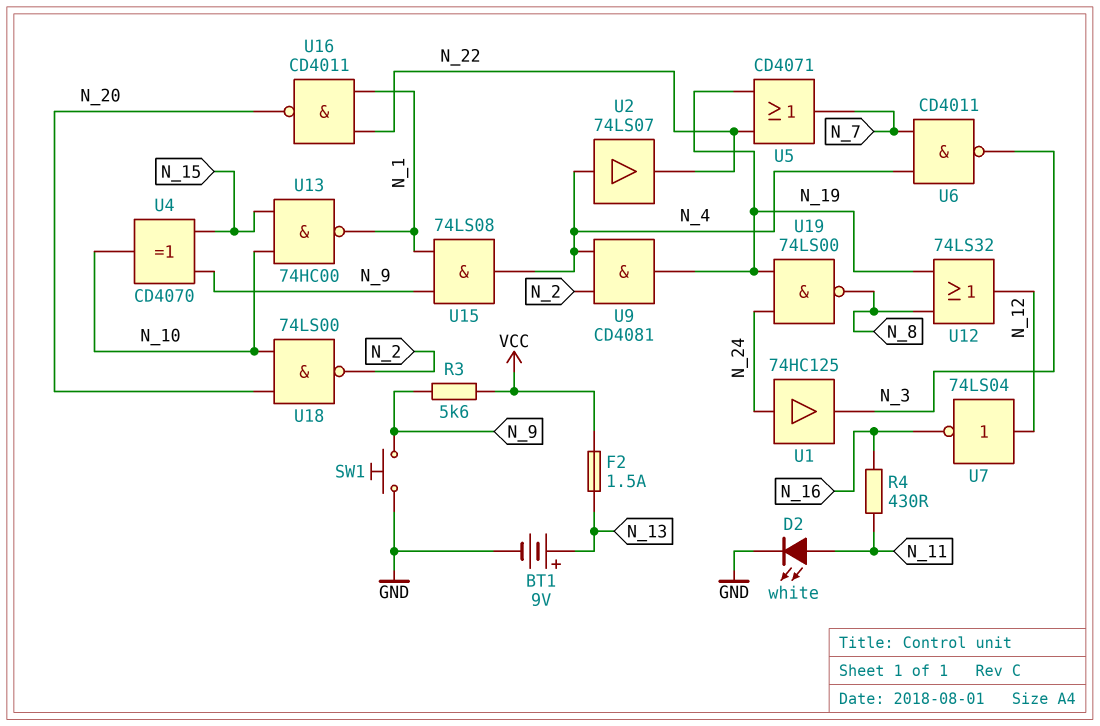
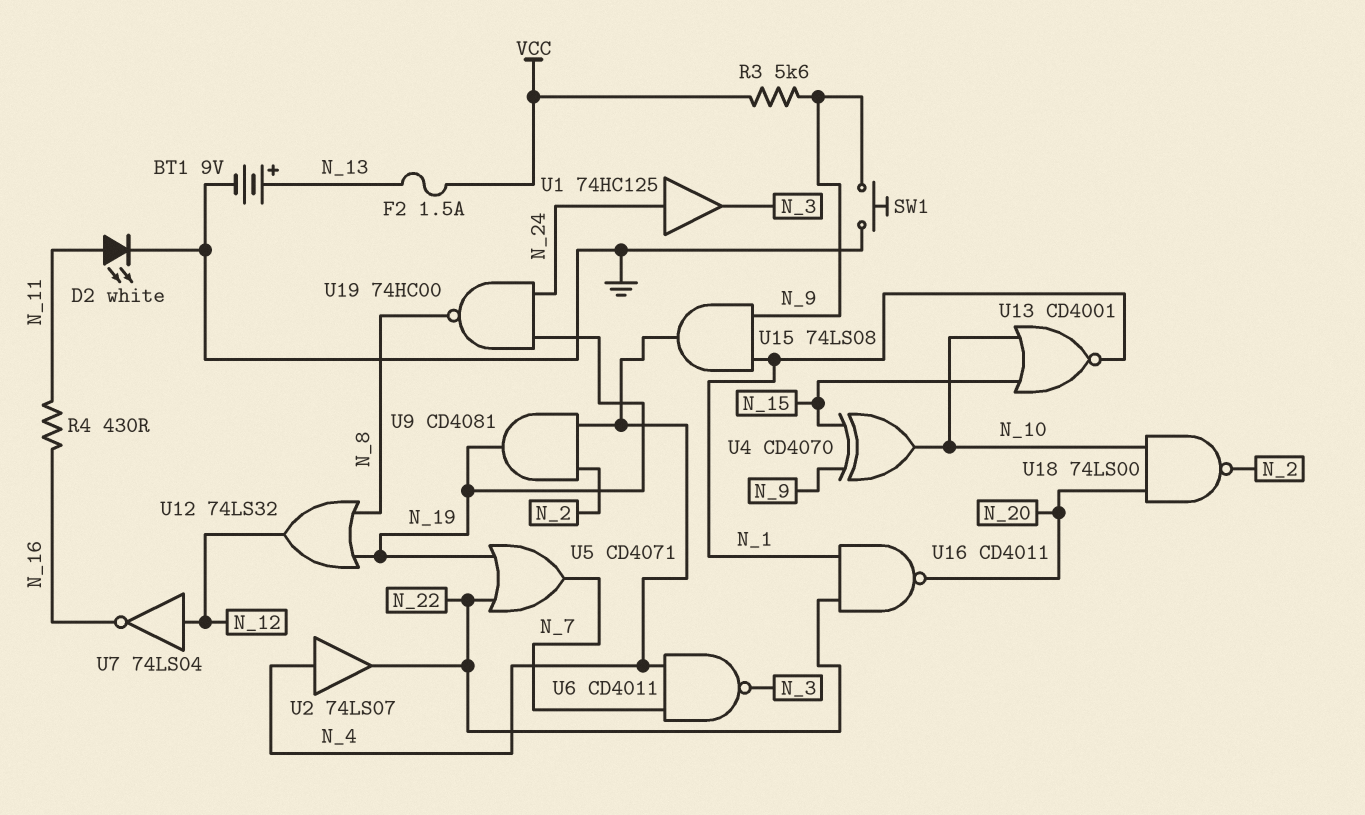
U13: NAND 74HC00 (in N_10, in N_15, out N_1) -> NOR CD4001 (in N_10, in N_15, out N_1)
U19: NAND 74LS00 (in N_19, in N_24, out N_8) -> NAND 74HC00 (in N_19, in N_24, out N_8)

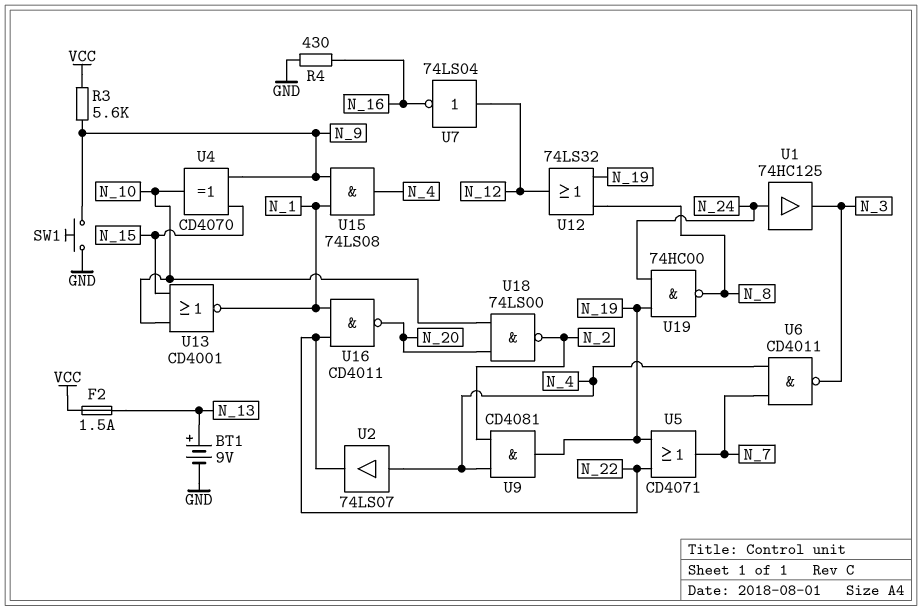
D2: LED white (A N_11, K GND) -> none
R4: 430 (N_11, N_16) -> 430 (GND, N_16)

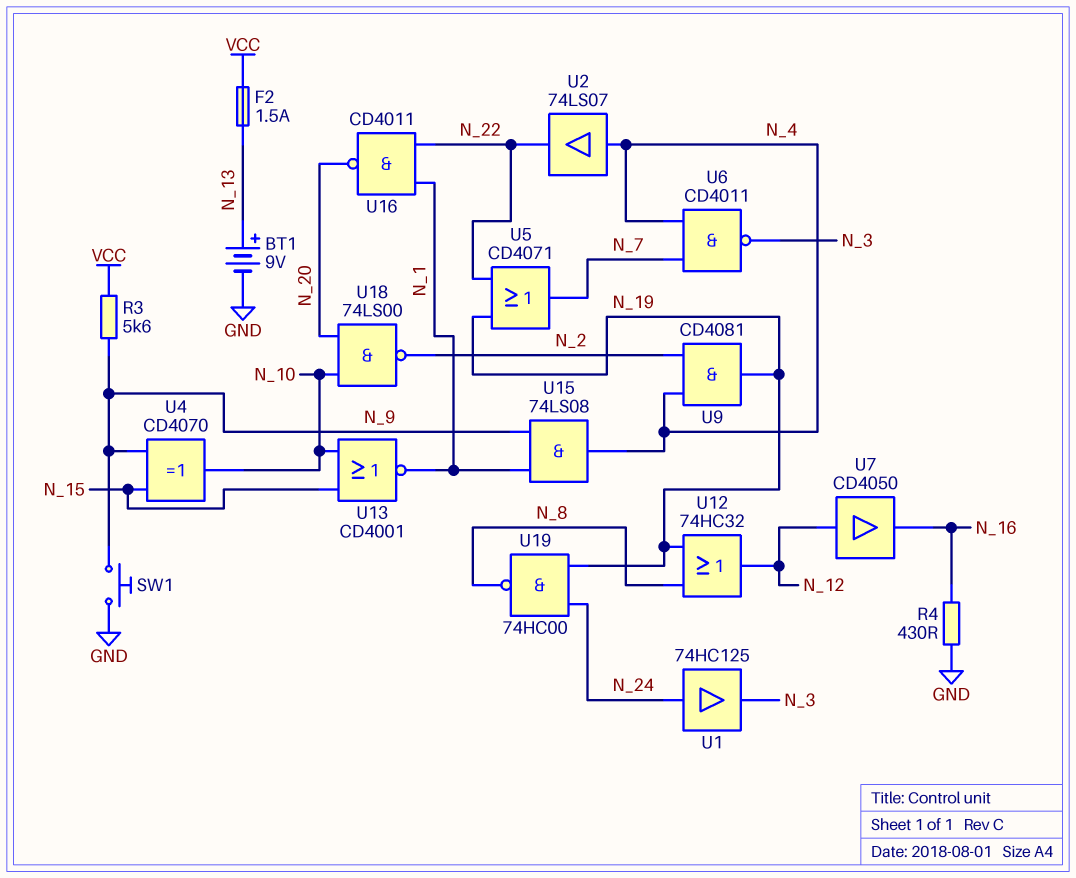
U7: NOT 74LS04 (in N_12, out N_16) -> buffer CD4050 (in N_12, out N_16)
U12: OR 74LS32 (in N_8, in N_19, out N_12) -> OR 74HC32 (in N_8, in N_19, out N_12)

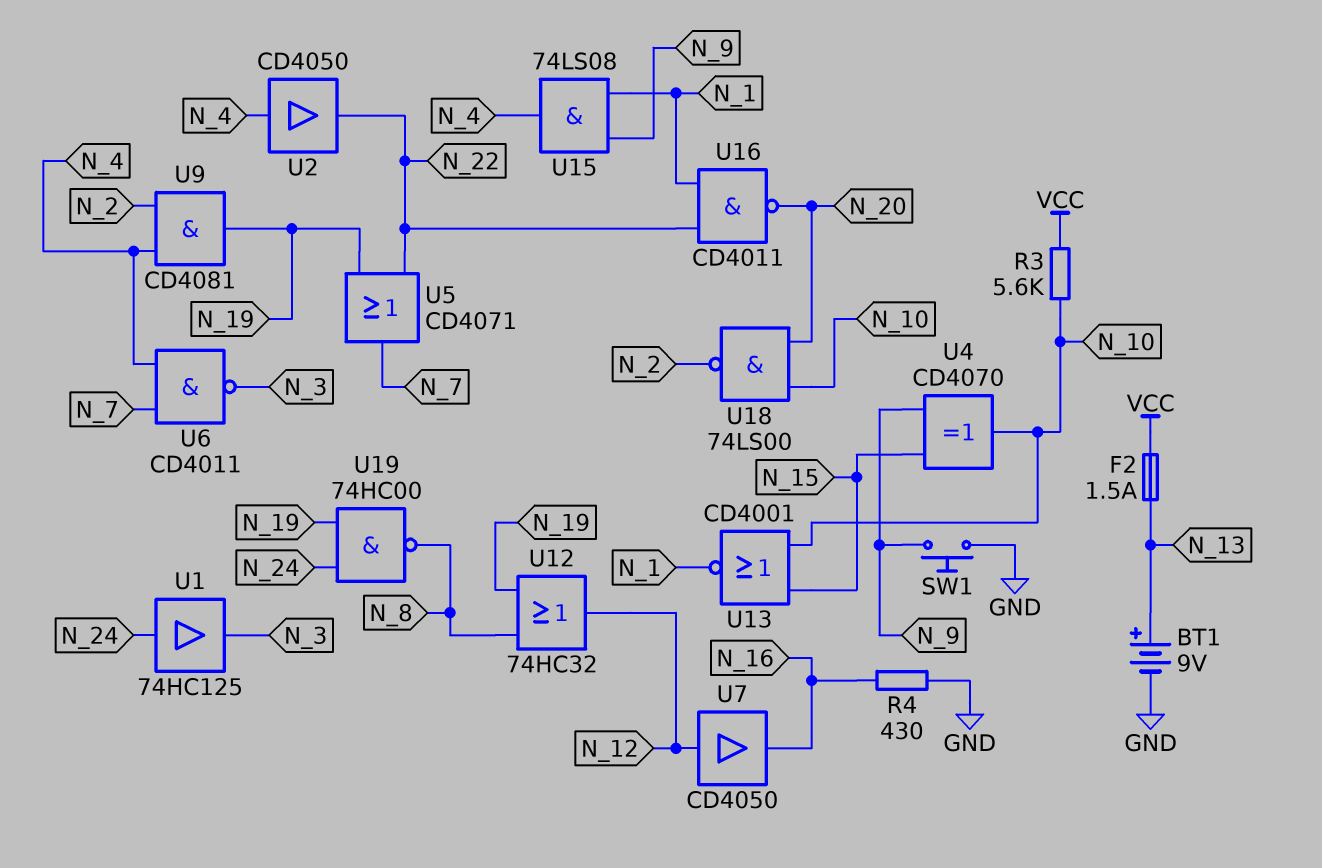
R3: 5.6k (N_9, VCC) -> 5.6k (N_10, VCC)
U2: buffer 74LS07 (in N_4, out N_22) -> buffer CD4050 (in N_4, out N_22)

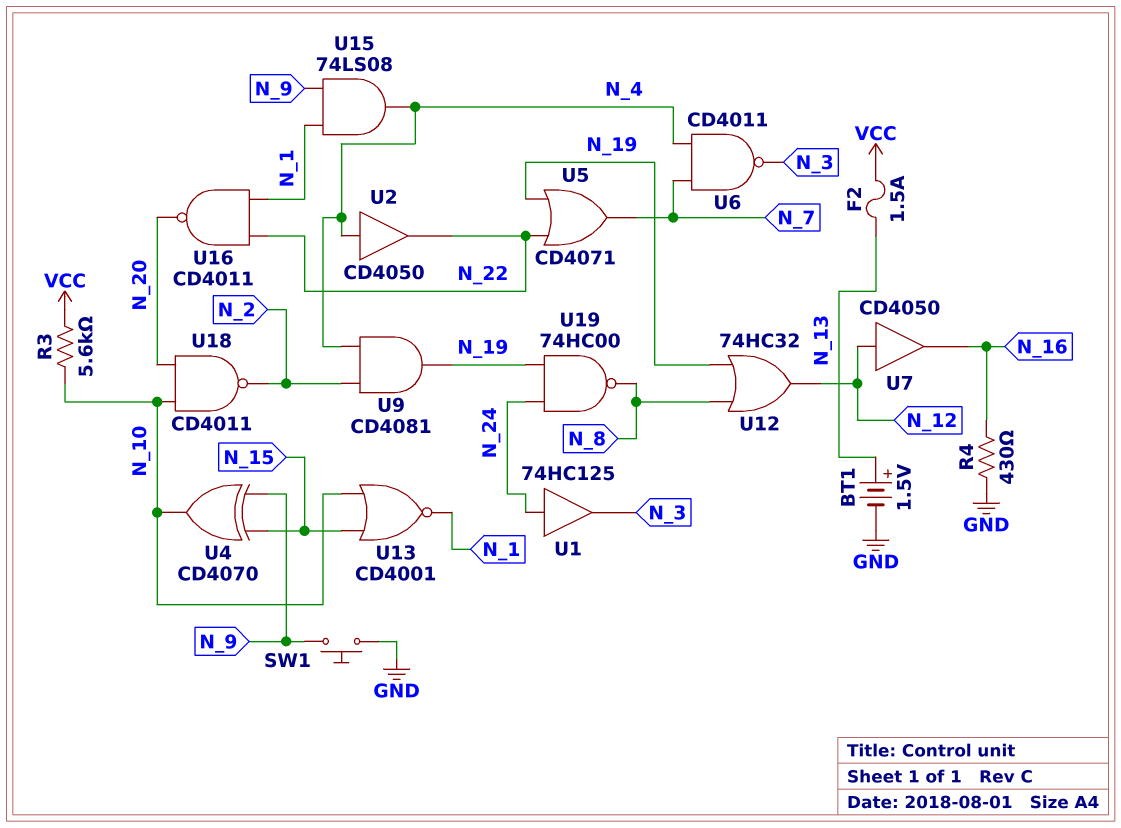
BT1: 9V (plus N_13, minus GND) -> 1.5V (plus N_13, minus GND)
U18: NAND 74LS00 (in N_10, in N_20, out N_2) -> NAND CD4011 (in N_10, in N_20, out N_2)

